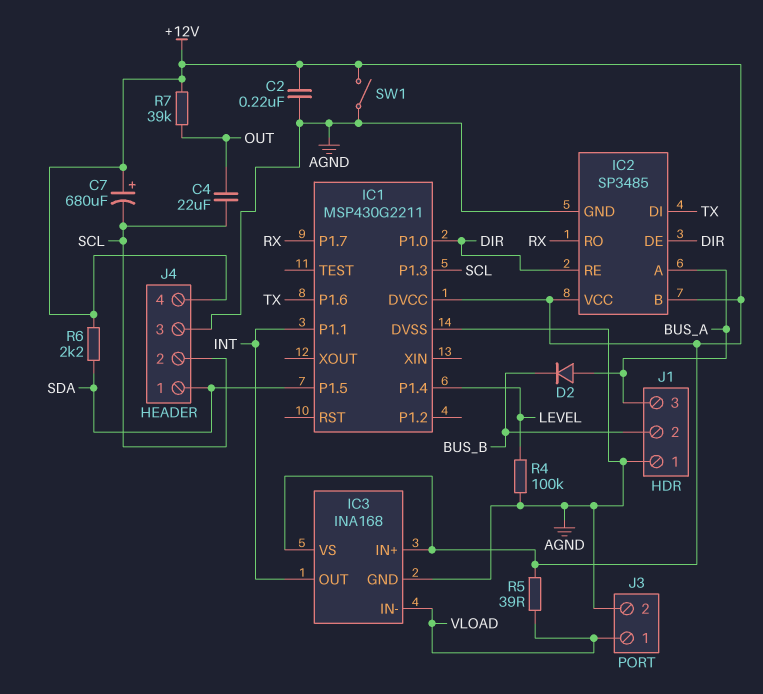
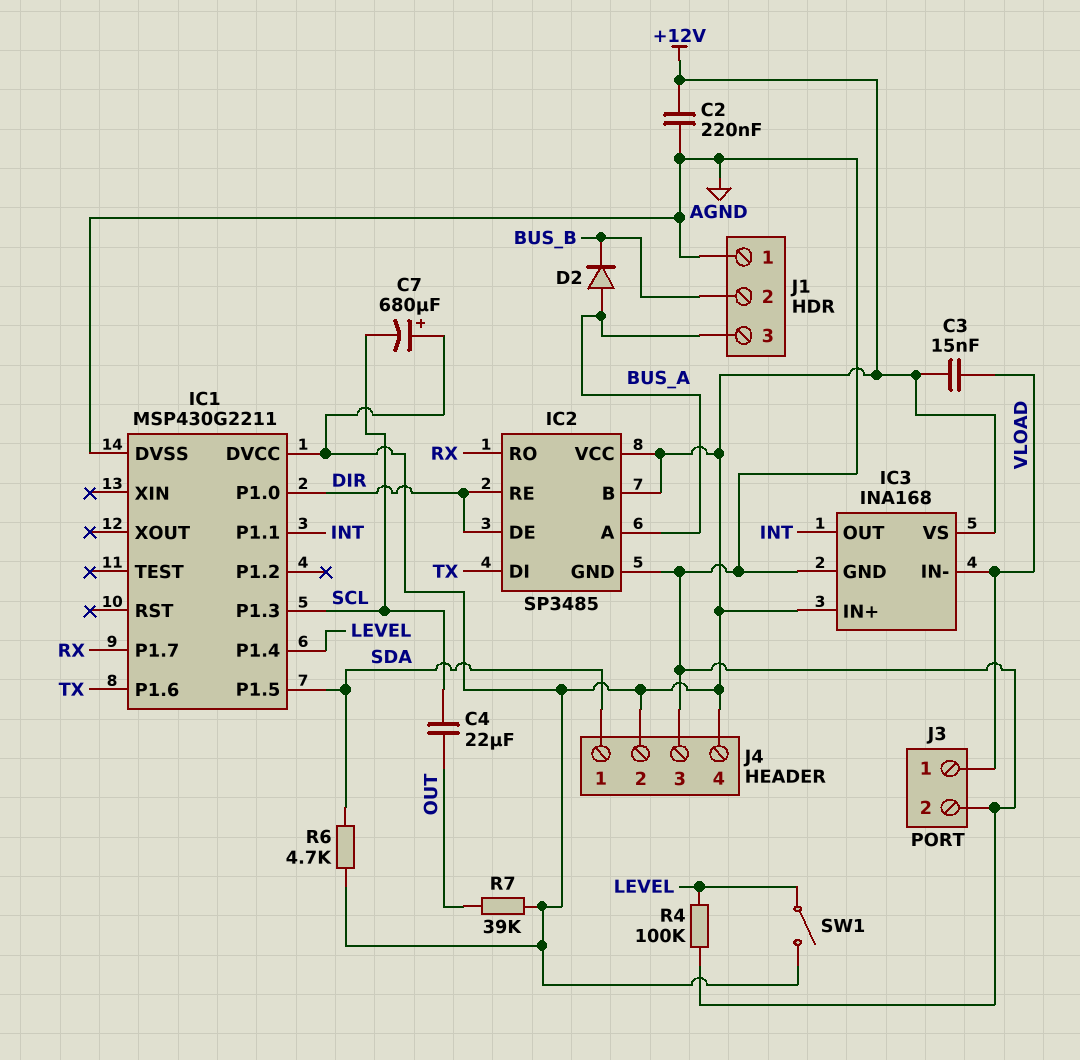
C3: none -> 15nF (+12V, VLOAD)
J4 pin 2: SCL -> +12V
R5: 39 (+12V, VLOAD) -> none
R6: 2.2k (+12V, SDA) -> 4.7k (+12V, SDA)
SW1: switch (+12V, AGND) -> switch (+12V, LEVEL)

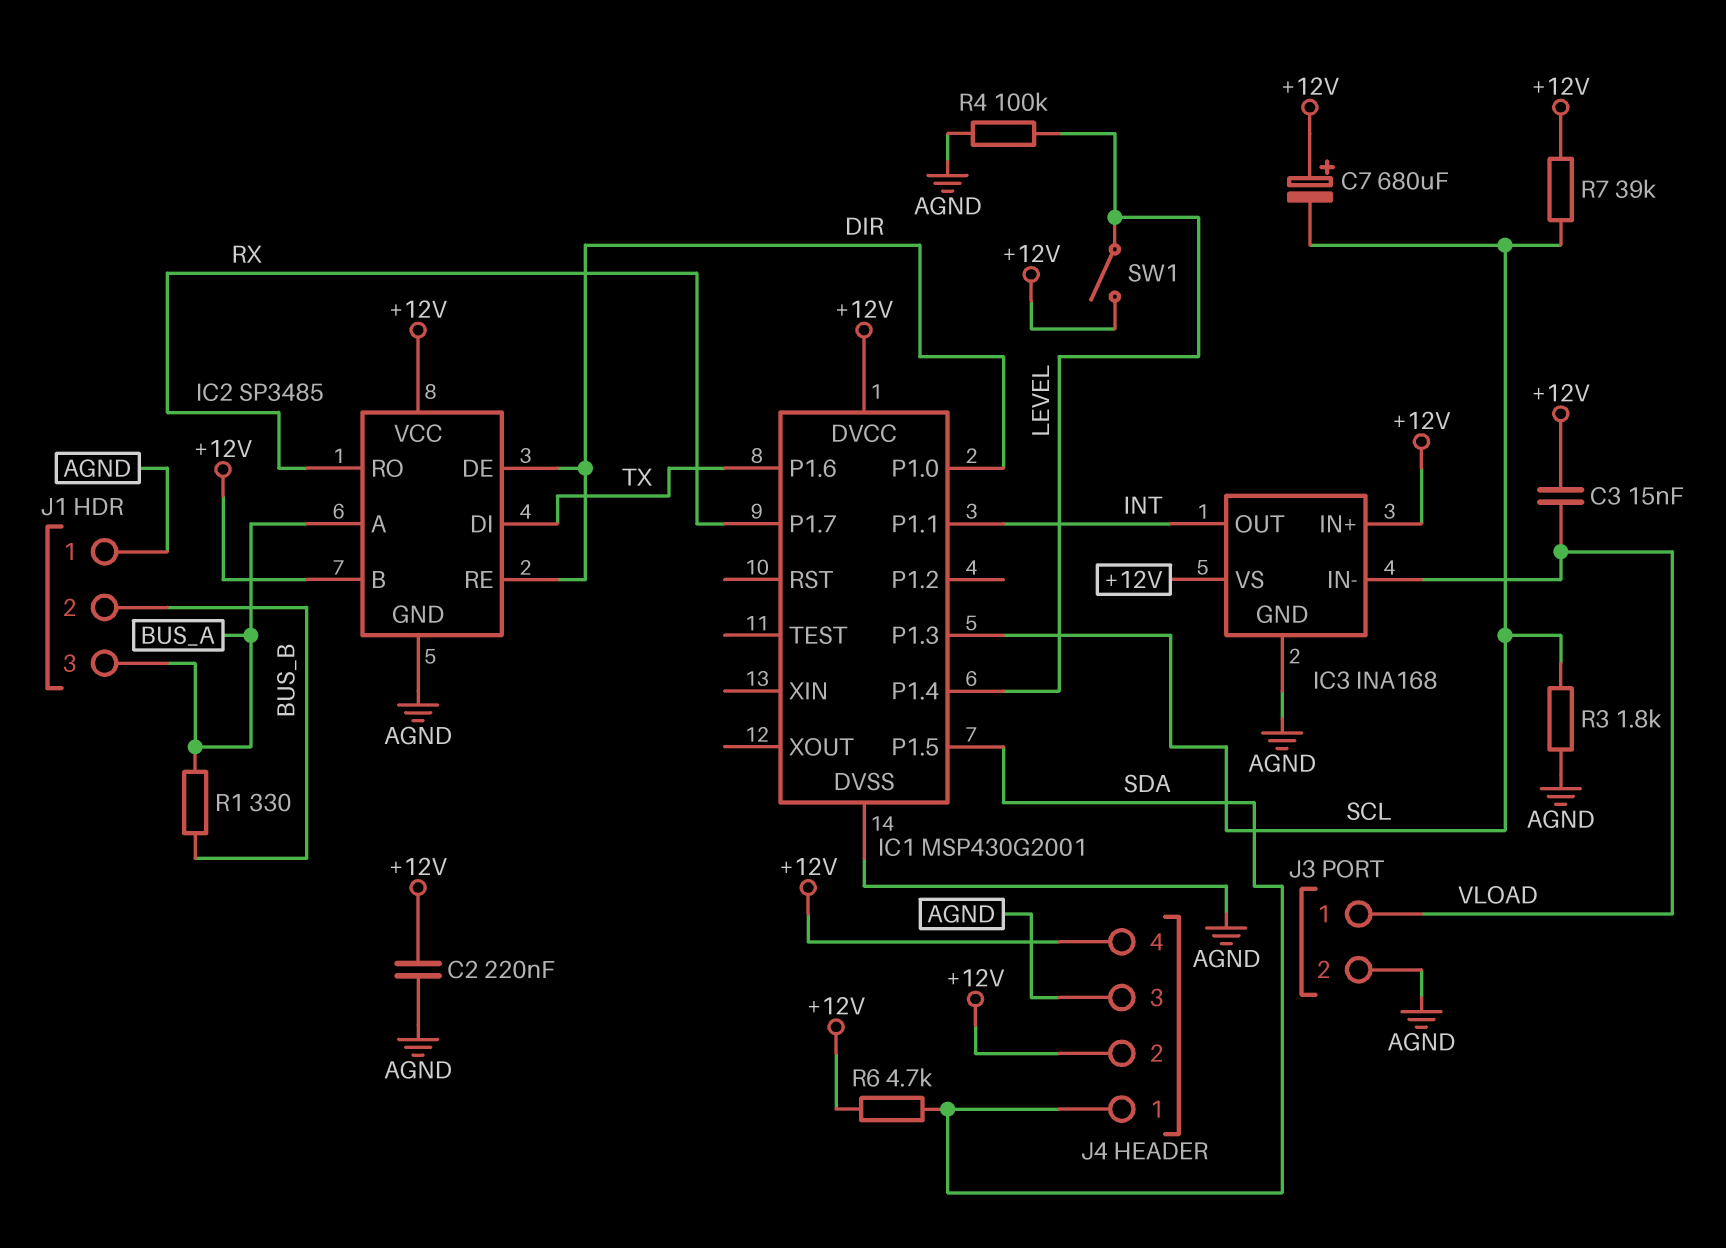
C4: 22uF (OUT, SCL) -> none
D2: diode (A BUS_A, K BUS_B) -> none
IC1: MSP430G2211 -> MSP430G2001
R1: none -> 330 (BUS_A, BUS_B)
R3: none -> 1.8k (AGND, SCL)
R7: 39k (+12V, OUT) -> 39k (+12V, SCL)

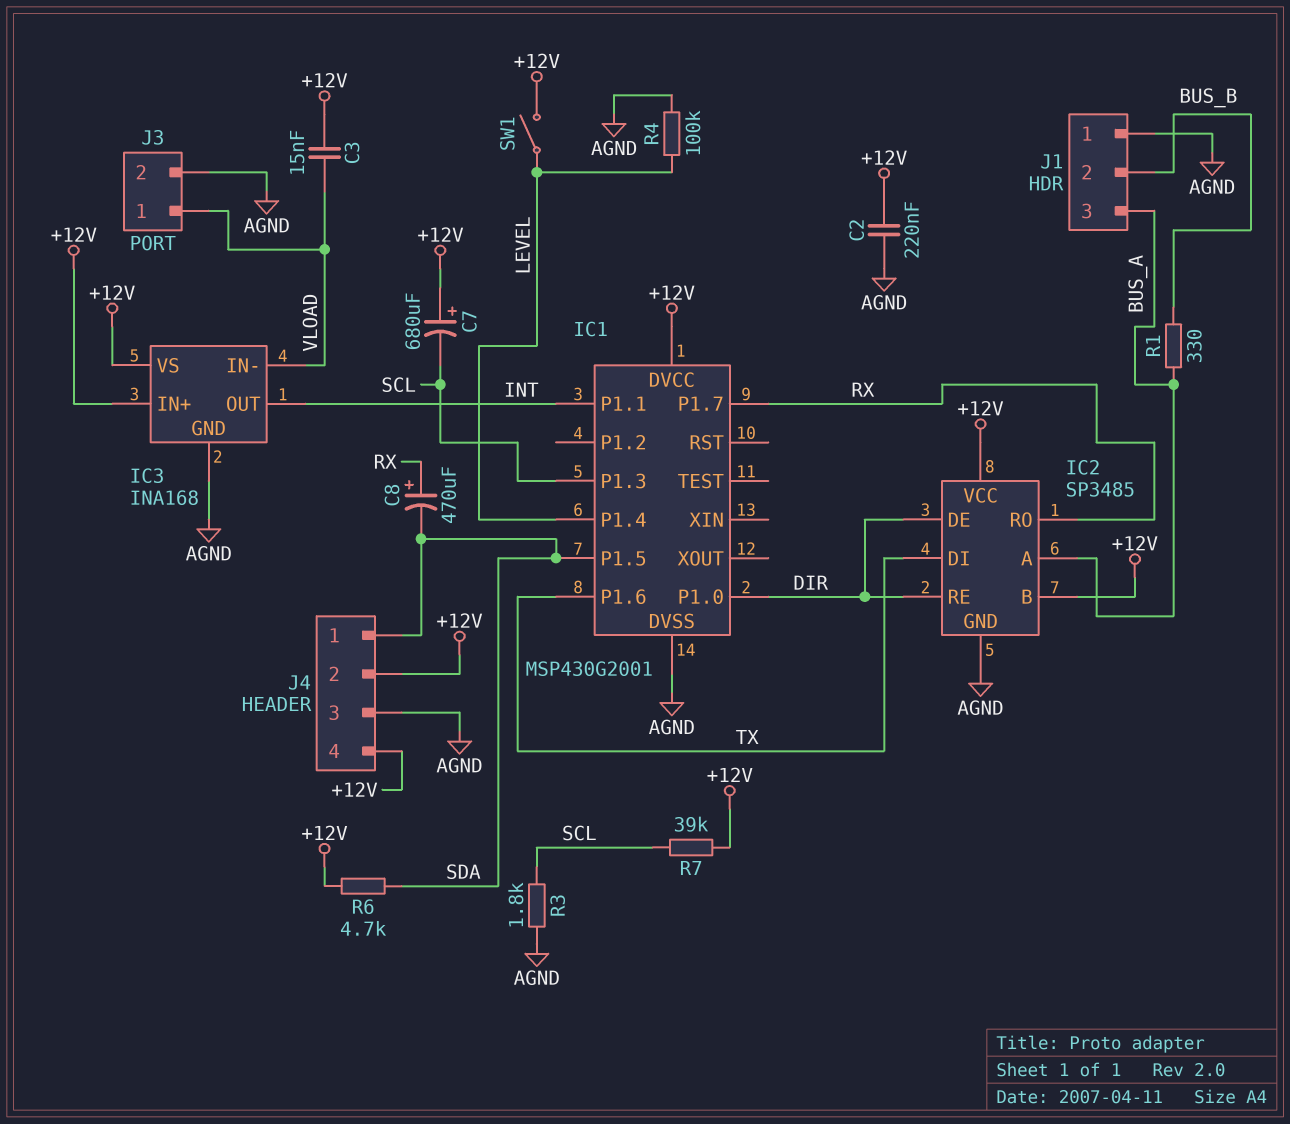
C8: none -> 470uF (plus RX, minus SDA)

